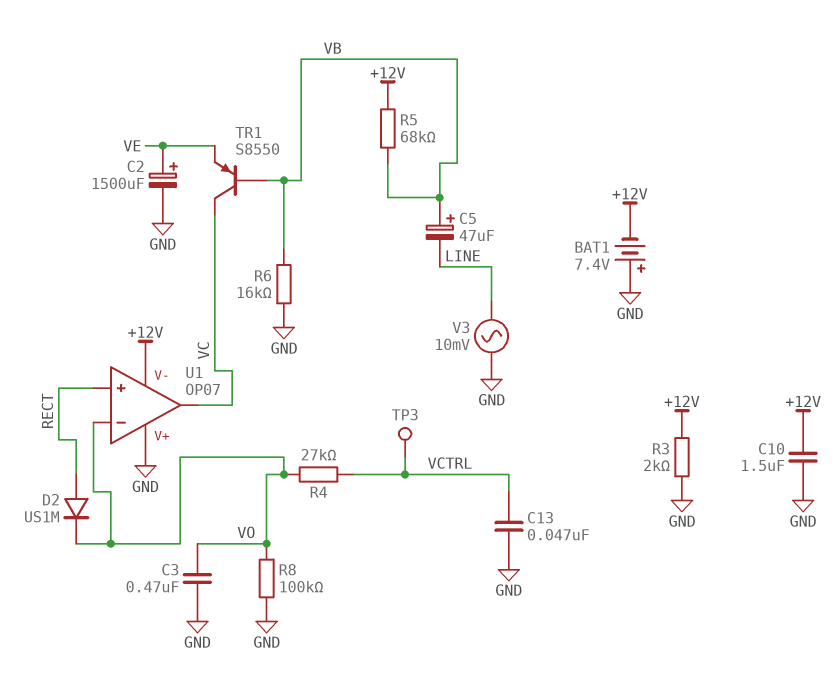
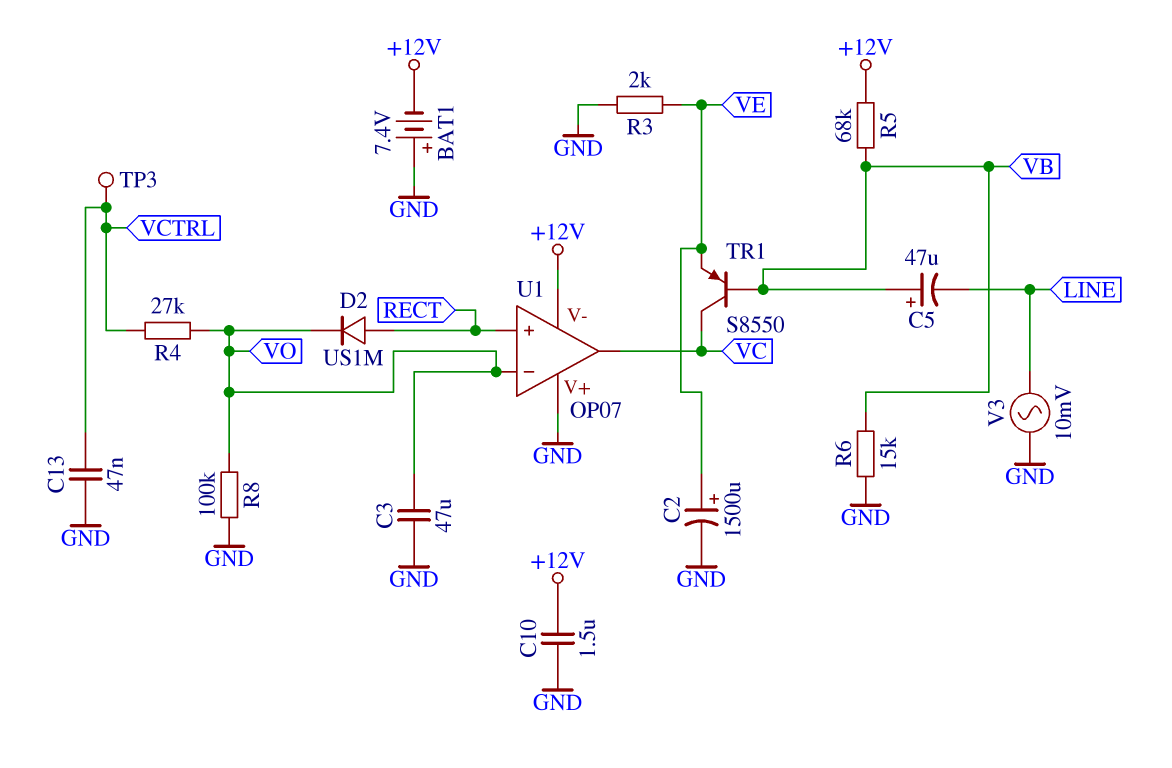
C3: 470nF (GND, VO) -> 47uF (GND, VO)
R3: 2k (+12V, GND) -> 2k (GND, VE)
R6: 16k (GND, VB) -> 15k (GND, VB)

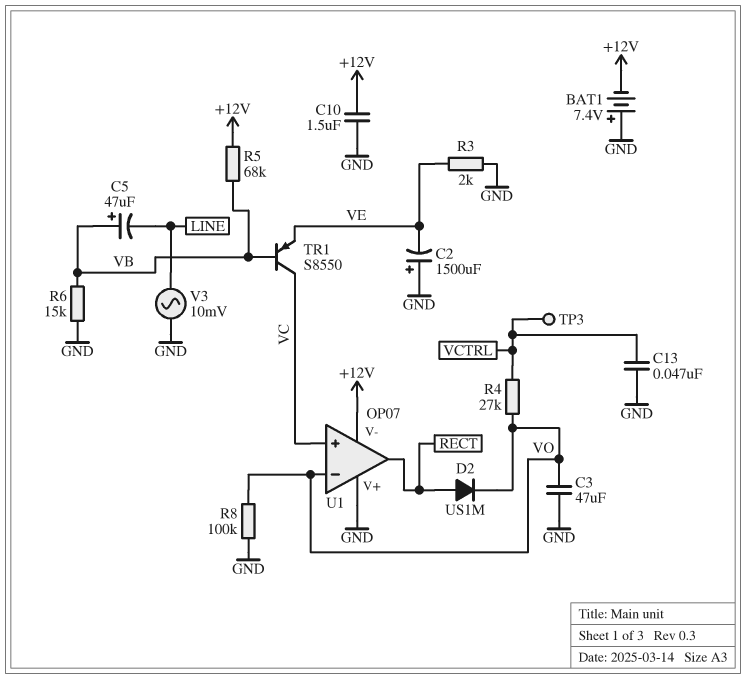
C2: 1500uF (plus VE, minus GND) -> 1500uF (plus GND, minus VE)
U1 pin in+: RECT -> VC
U1 pin out: VC -> RECT

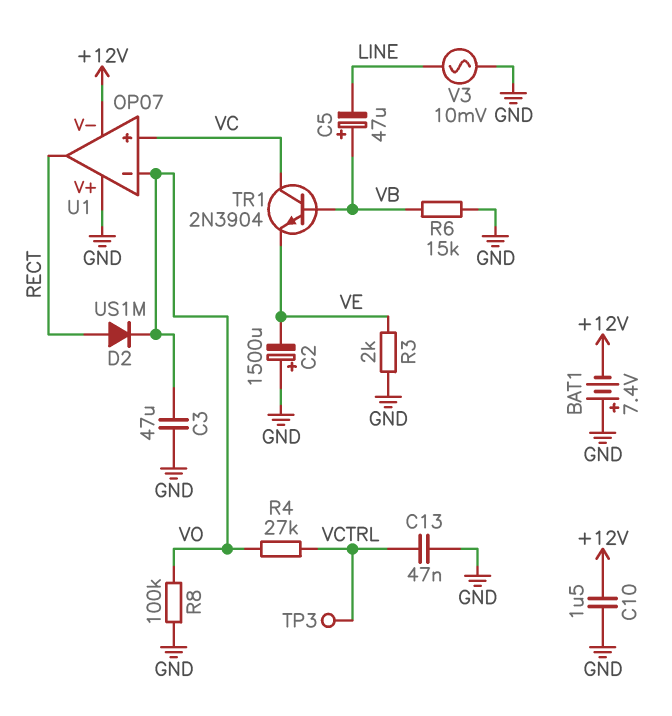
R5: 68k (+12V, VB) -> none
TR1: PNP S8550 (B VB, C VC, E VE) -> NPN 2N3904 (B VB, C VC, E VE)

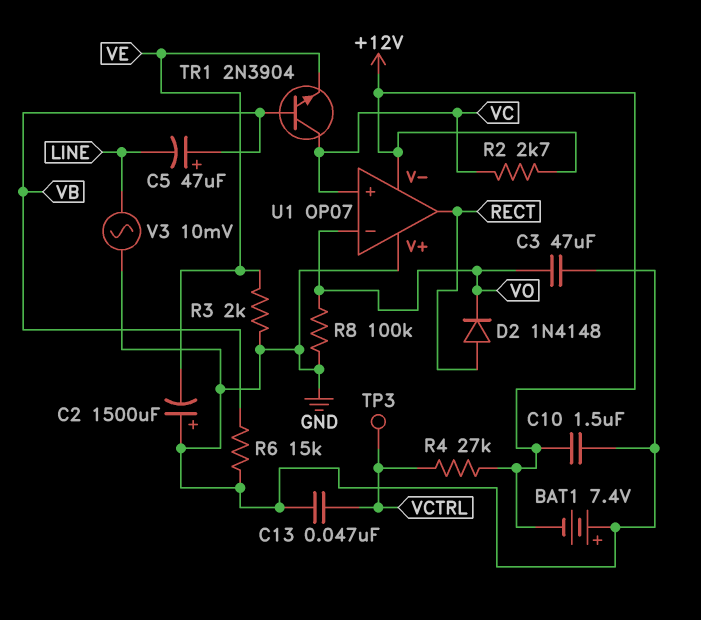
D2: diode US1M (A RECT, K VO) -> diode 1N4148 (A RECT, K VO)
R2: none -> 2.7k (+12V, VC)
R4: 27k (VCTRL, VO) -> 27k (+12V, VCTRL)

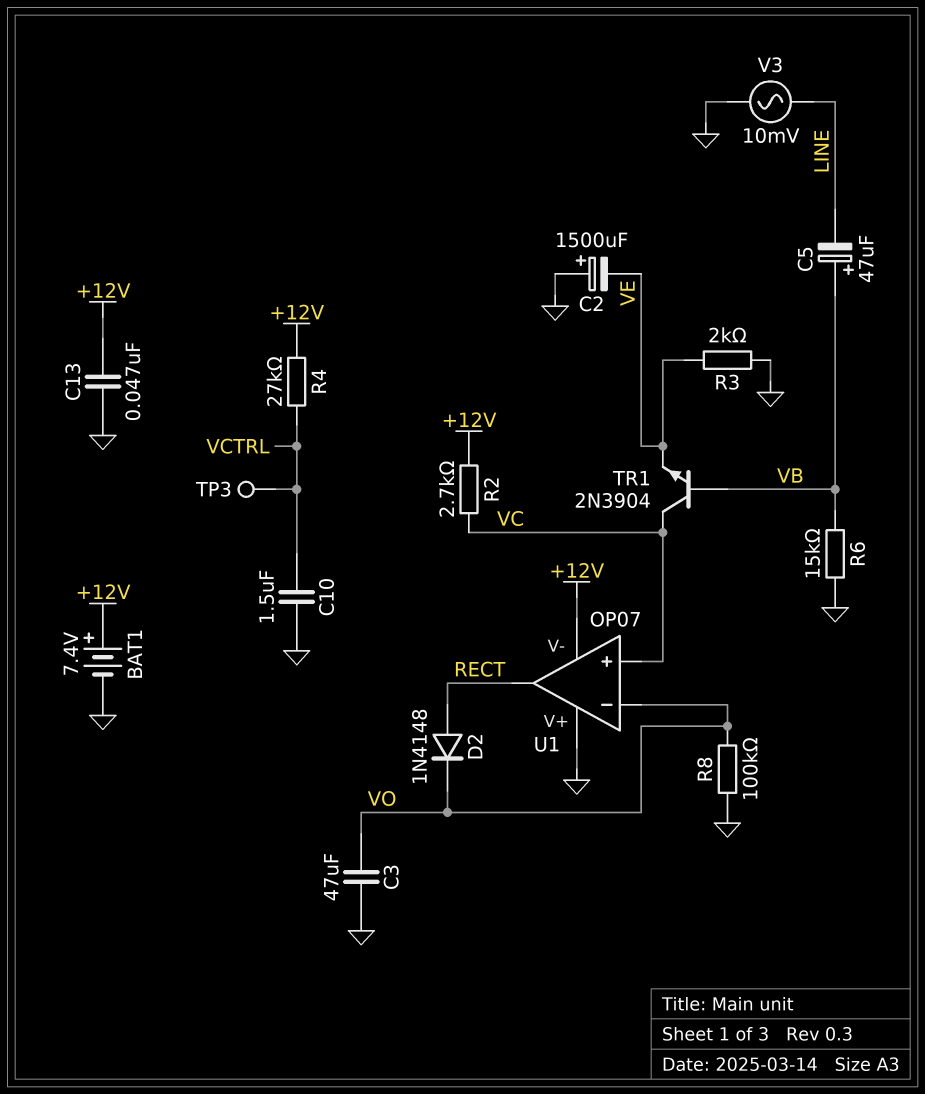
BAT1: 7.4V (plus GND, minus +12V) -> 7.4V (plus +12V, minus GND)
C10: 1.5uF (+12V, GND) -> 1.5uF (GND, VCTRL)
C13: 47nF (GND, VCTRL) -> 47nF (+12V, GND)

